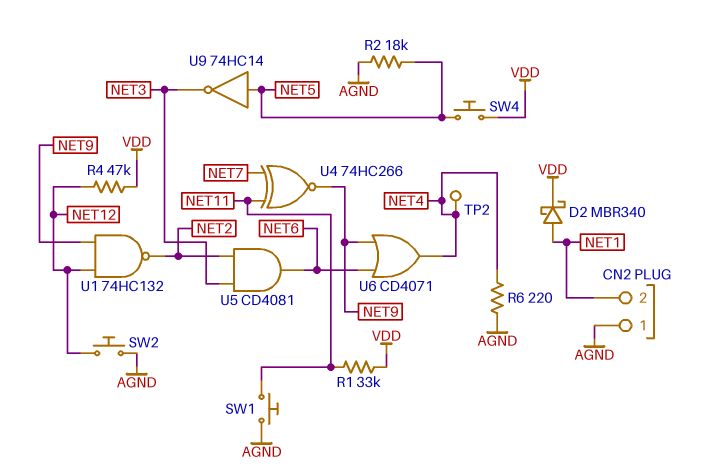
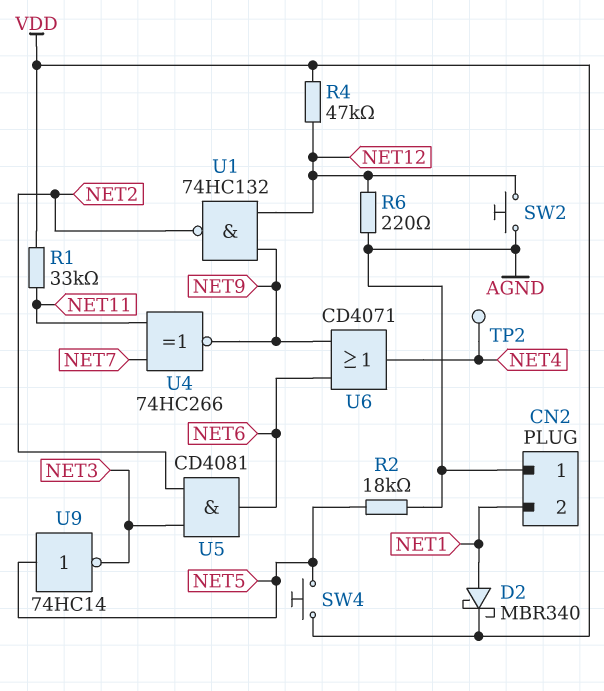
R6: 220 (AGND, NET4) -> 220 (AGND, NET12)
SW1: button (AGND, NET11) -> none

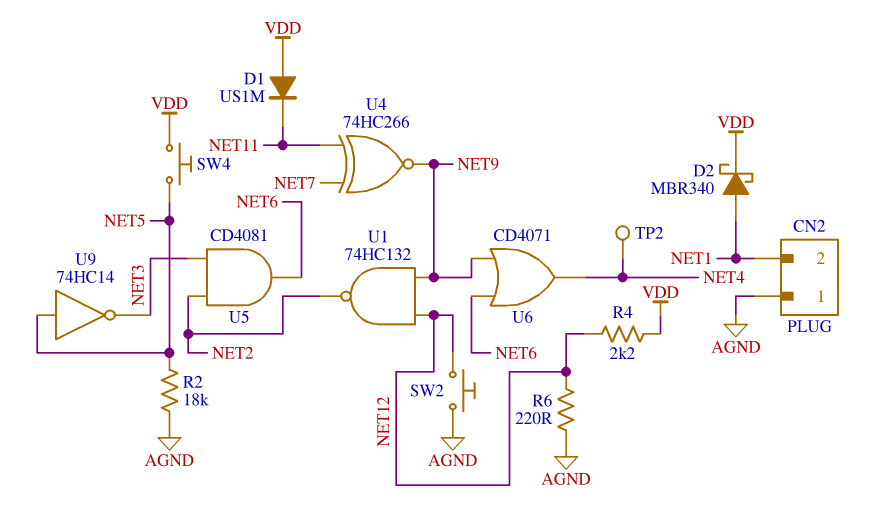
D1: none -> diode US1M (A VDD, K NET11)
R1: 33k (NET11, VDD) -> none
R4: 47k (NET12, VDD) -> 2.2k (NET12, VDD)

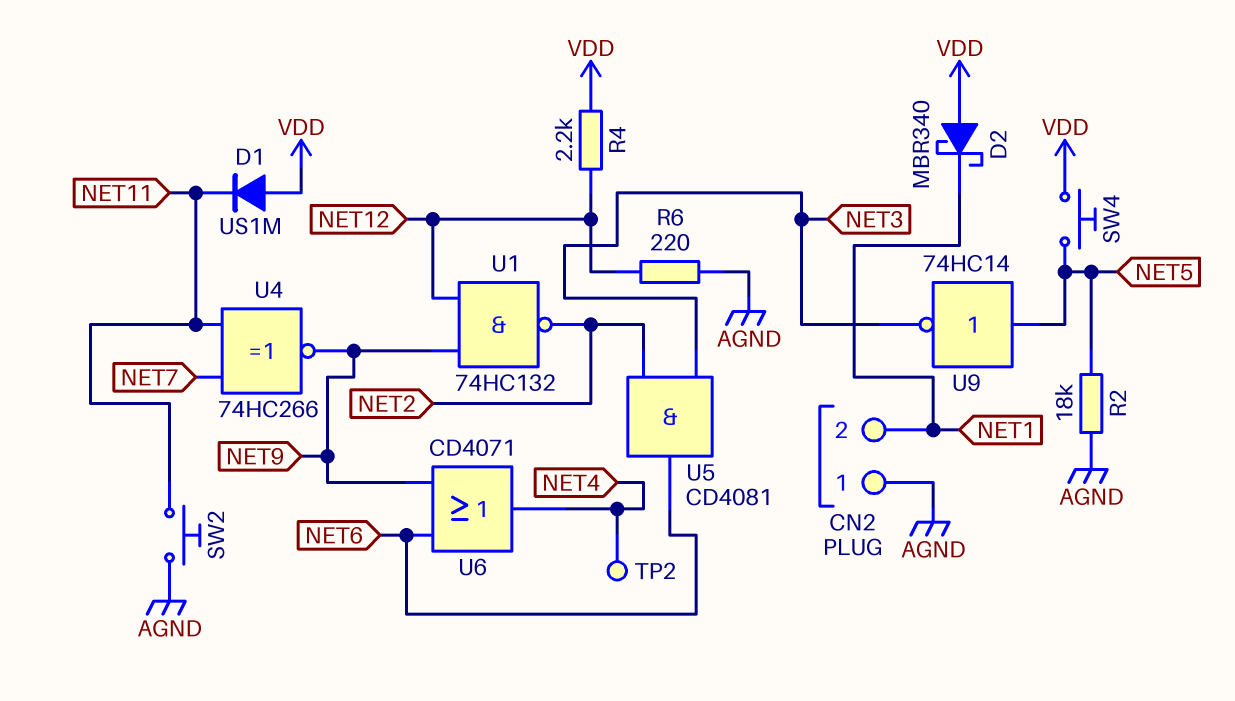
D2: schottky MBR340 (A NET1, K VDD) -> schottky MBR340 (A VDD, K NET1)
SW2: button (AGND, NET12) -> button (AGND, NET11)

